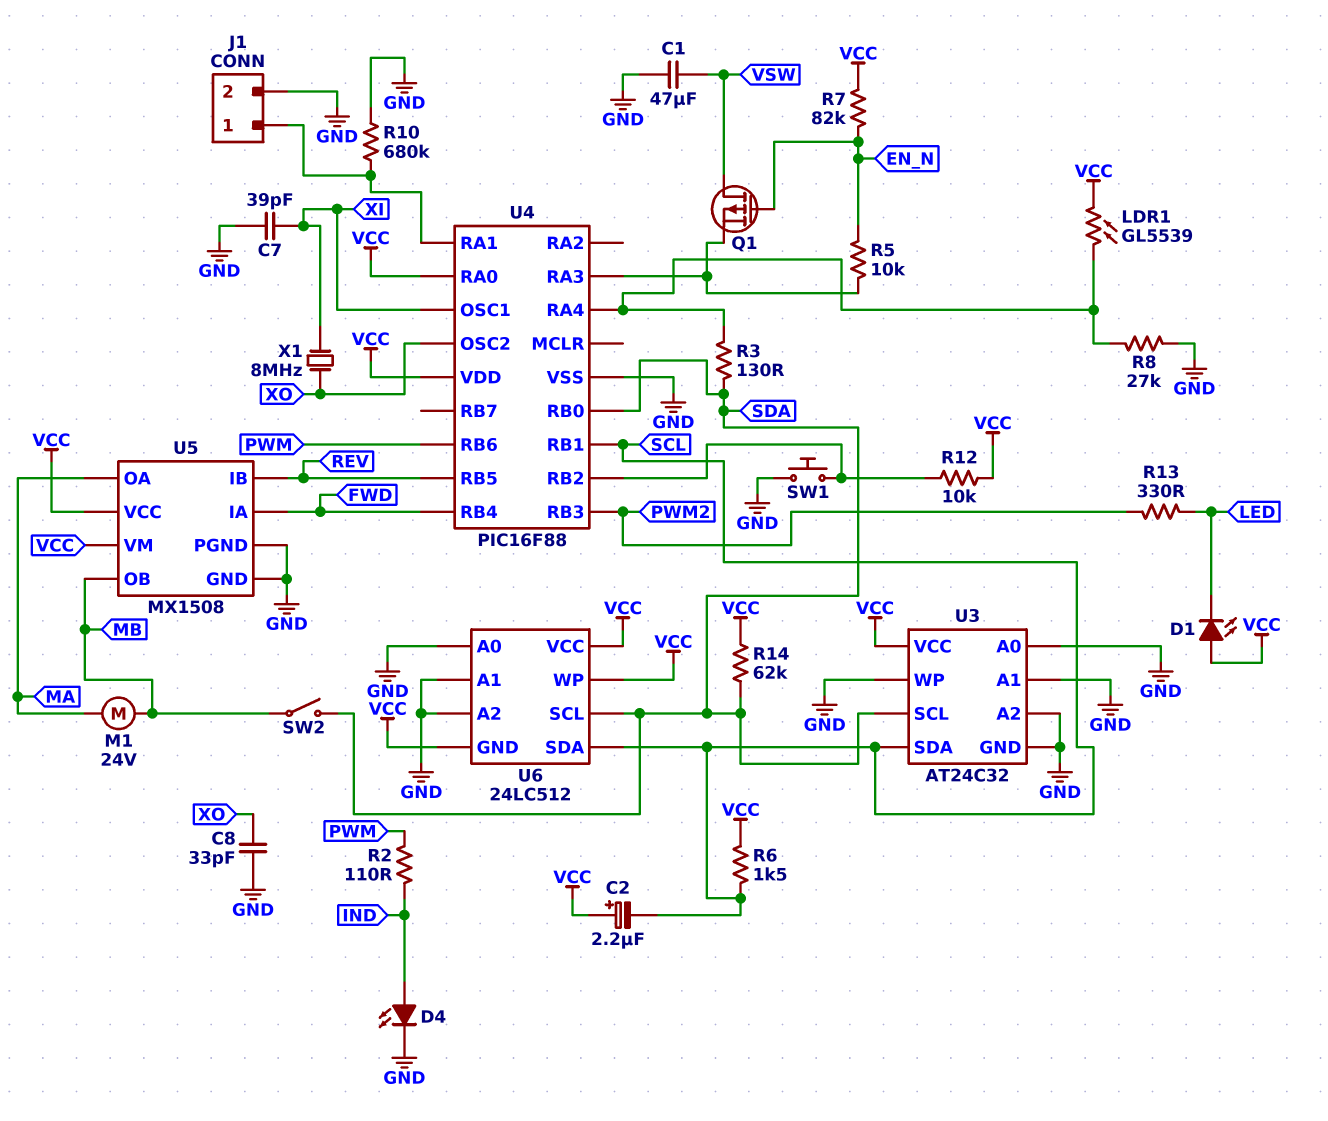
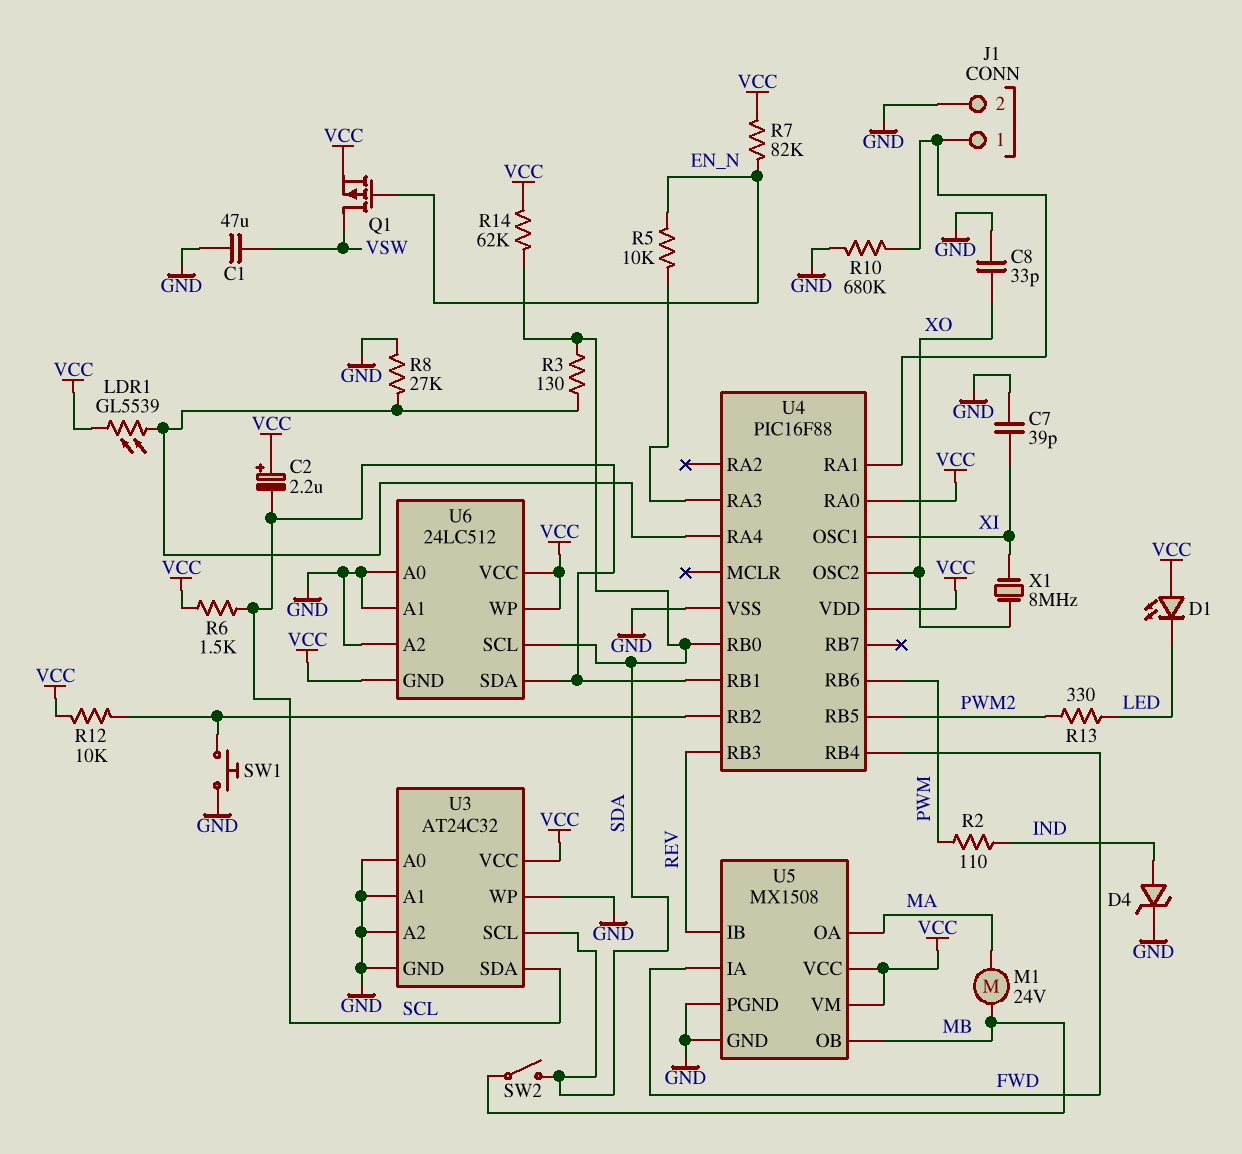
D4: LED (A IND, K GND) -> zener (A IND, K GND)
Q1: PMOS (G EN_N, D VSW, S U4/RA3) -> PMOS (G EN_N, D VSW, S VCC)
U4 pin RB3: PWM2 -> REV
U4 pin RB5: REV -> PWM2

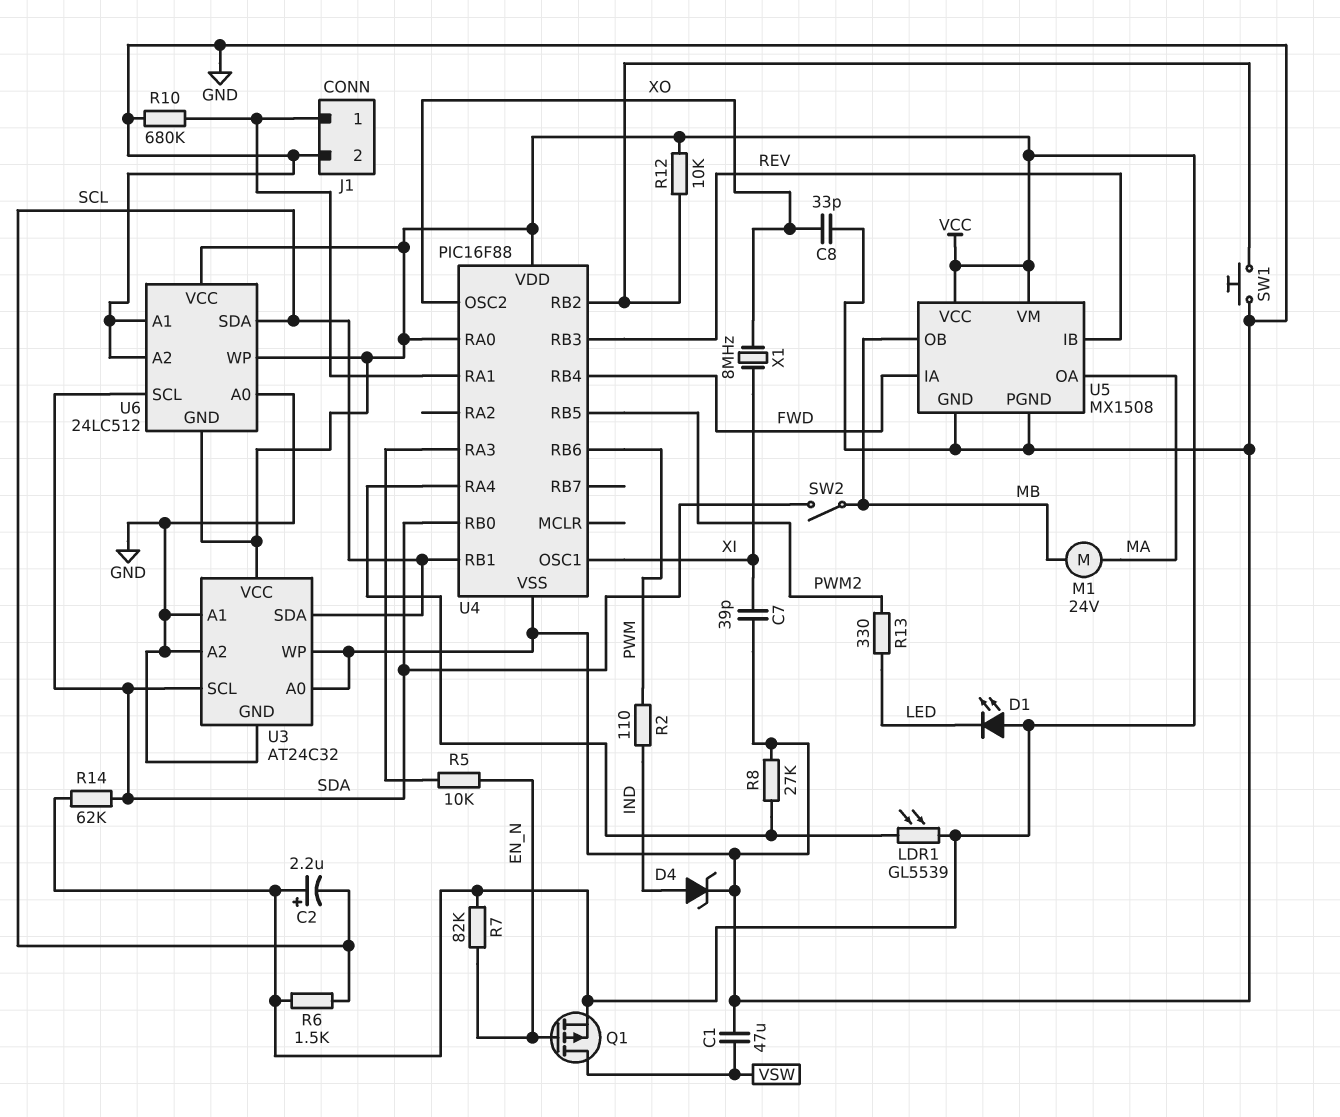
R3: 130 (SDA, U4/RA4) -> none

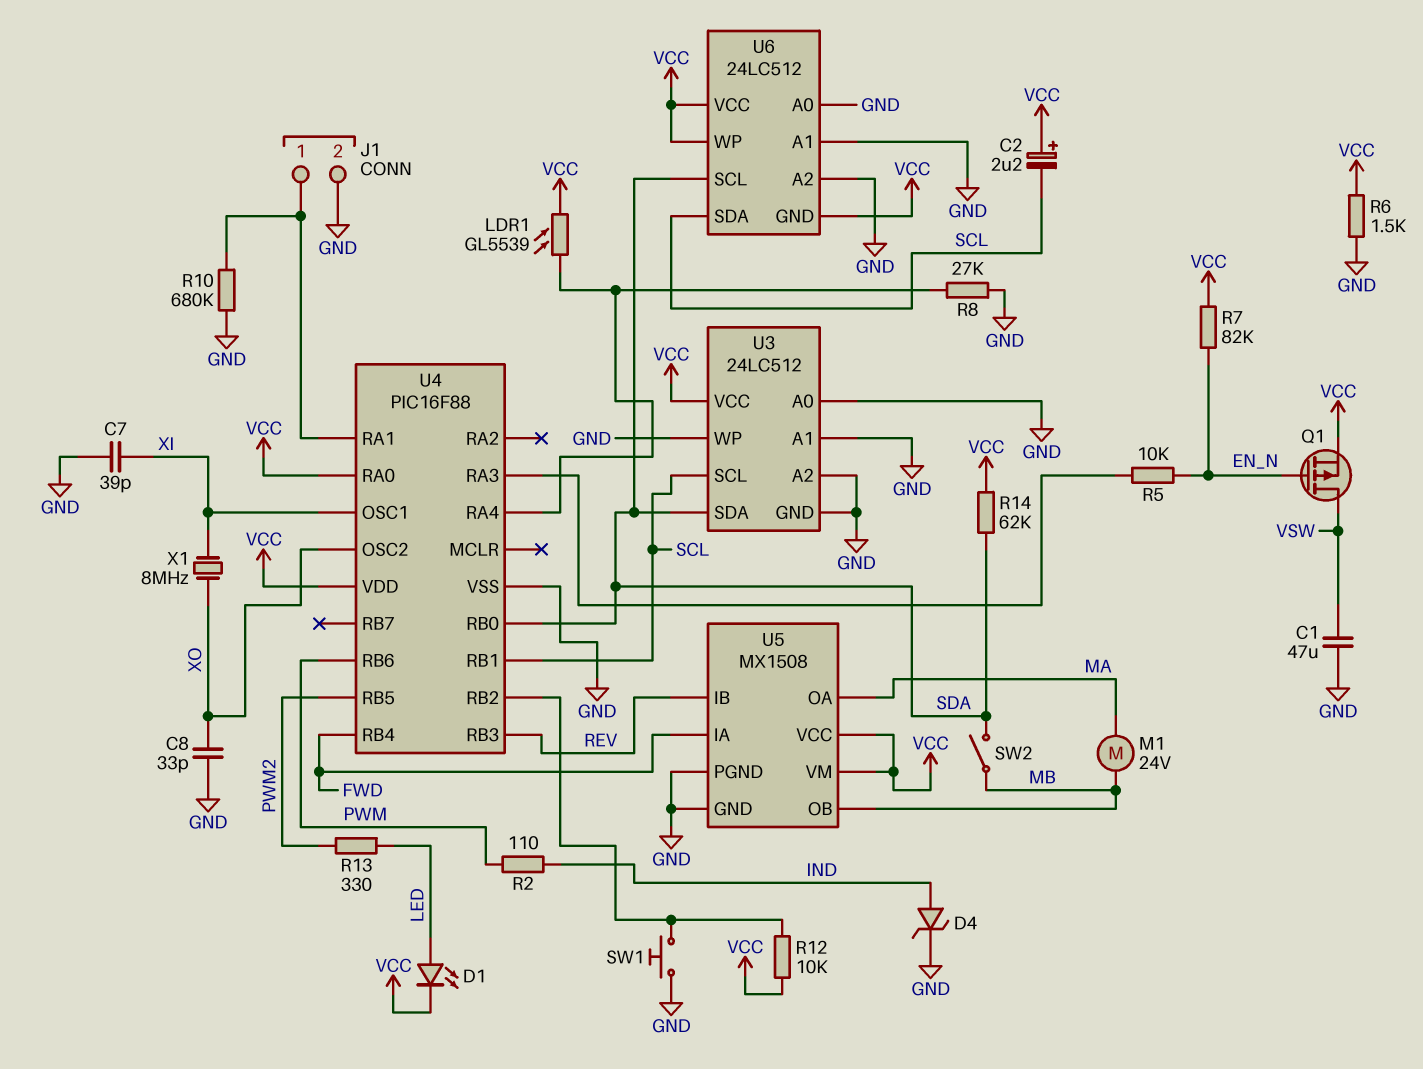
D1: LED (A VCC, K LED) -> LED (A LED, K VCC)
R6: 1.5k (SCL, VCC) -> 1.5k (GND, VCC)
U3: AT24C32 -> 24LC512
U3 pin SCL: SDA -> SCL
U3 pin SDA: SCL -> SDA

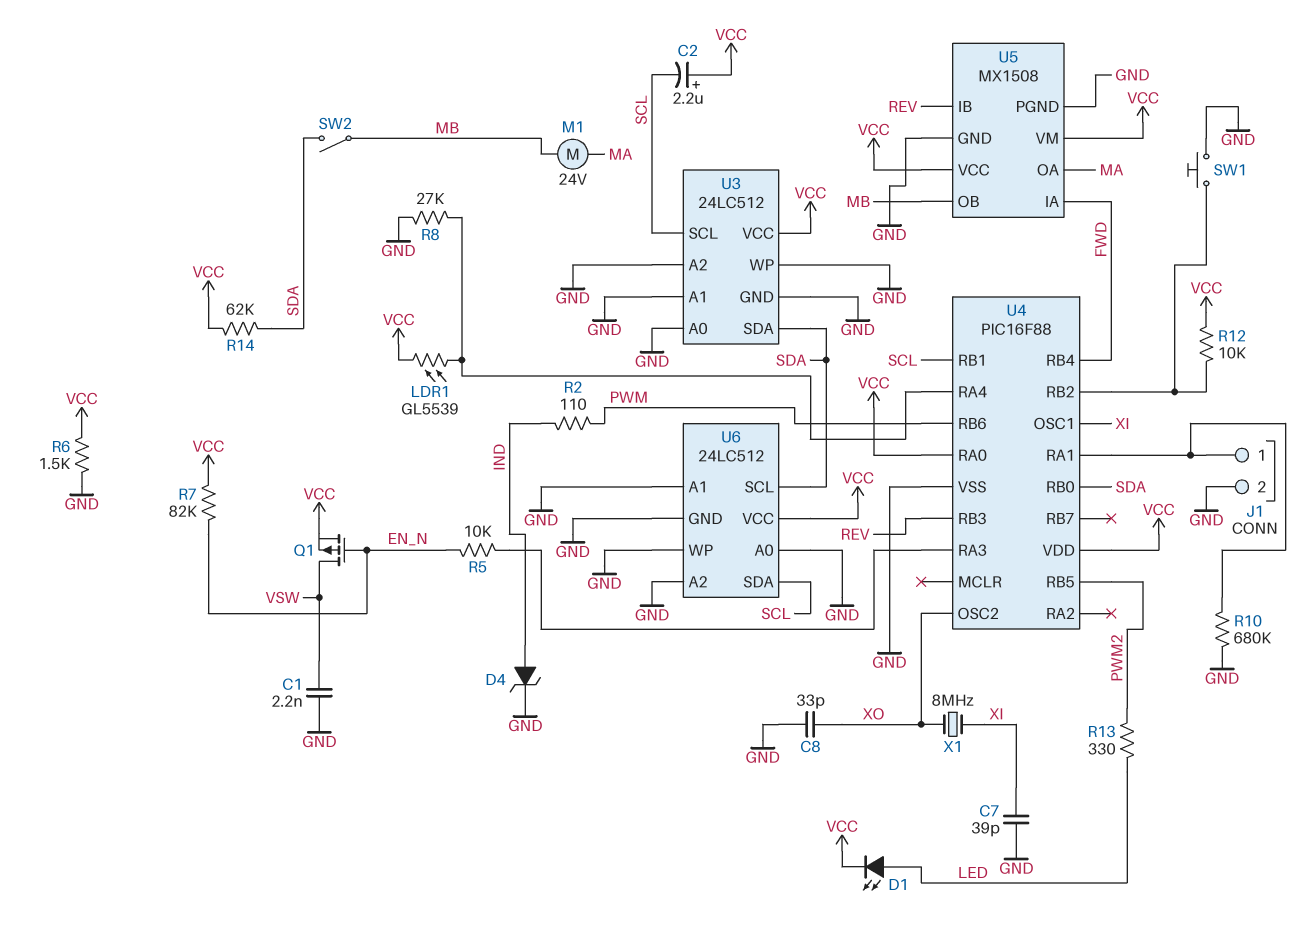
C1: 47uF (GND, VSW) -> 2.2nF (GND, VSW)
U6 pin GND: VCC -> GND
U6 pin WP: VCC -> GND

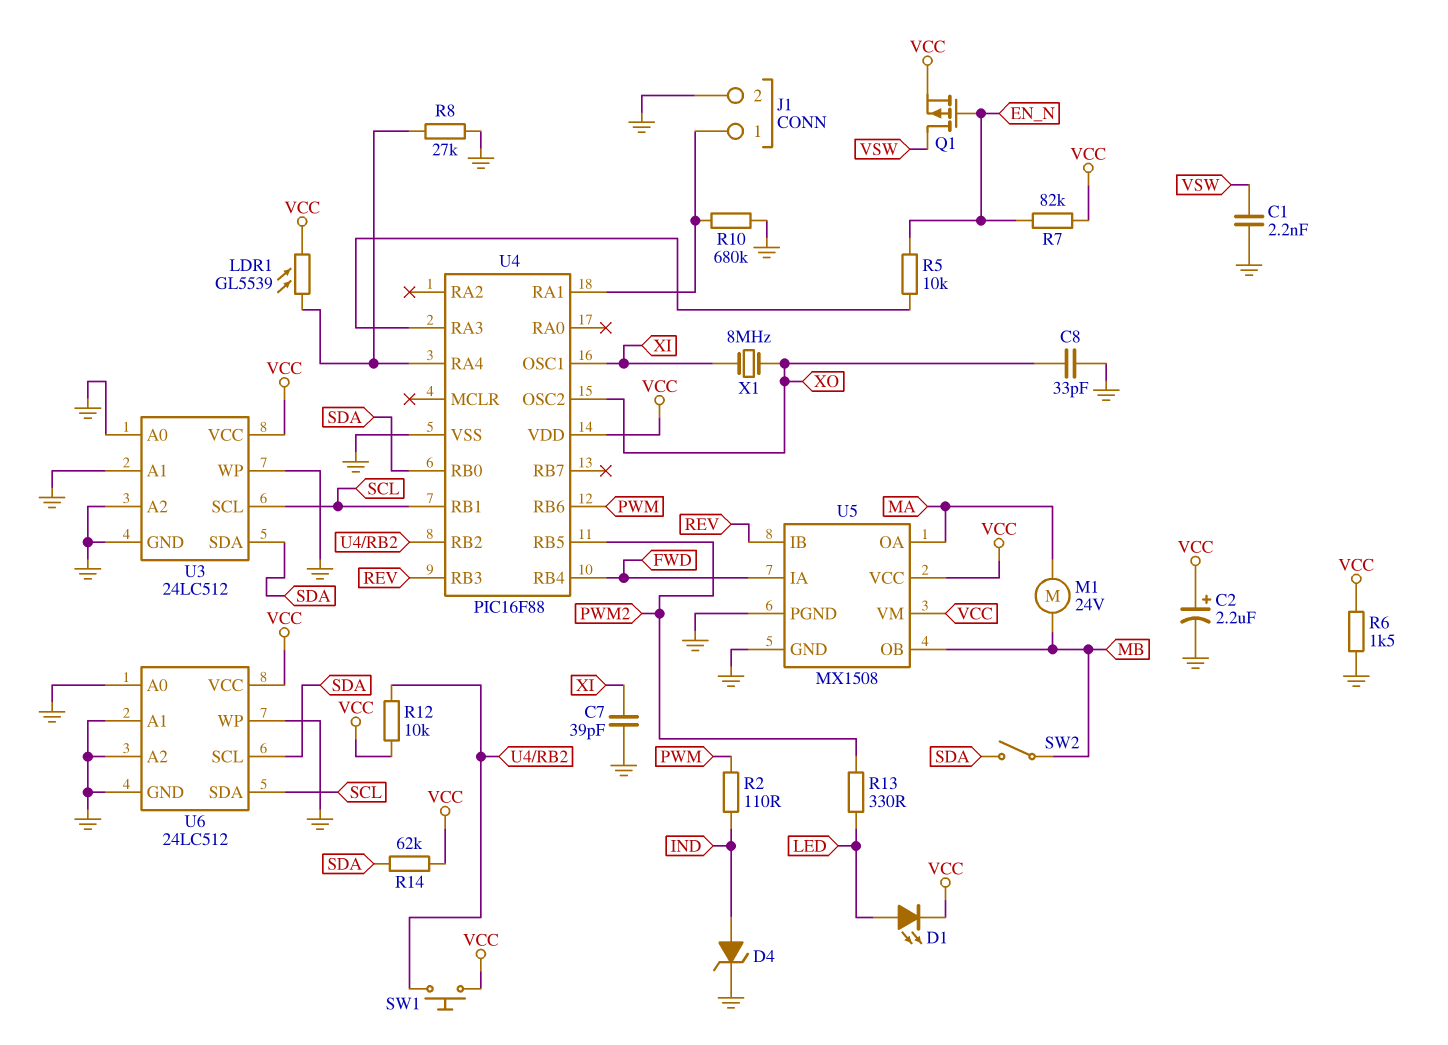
C2: 2.2uF (plus VCC, minus SCL) -> 2.2uF (plus VCC, minus GND)
SW1: button (GND, U4/RB2) -> button (U4/RB2, VCC)
U4 pin RA0: VCC -> none

